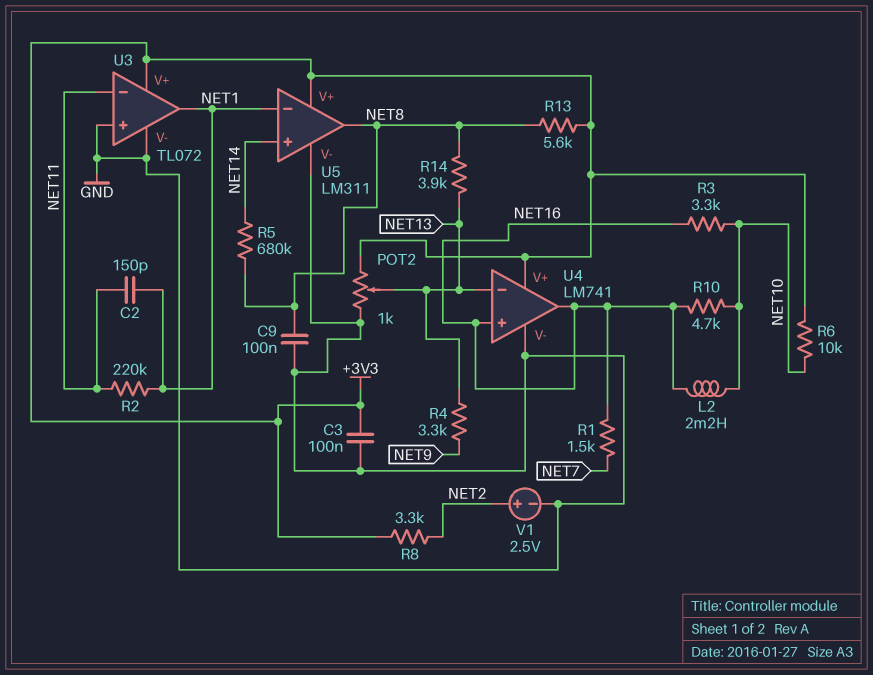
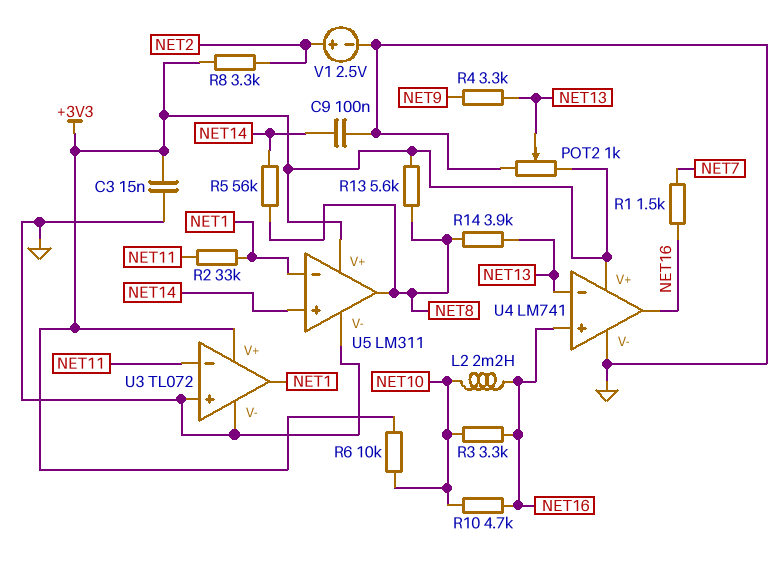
C2: 150pF (NET1, NET11) -> none
C3: 100nF (+3V3, GND) -> 15nF (+3V3, GND)
C9: 100nF (GND, NET8) -> 100nF (GND, NET14)
R2: 220k (NET1, NET11) -> 33k (NET1, NET11)
R5: 680k (NET8, NET14) -> 56k (NET8, NET14)

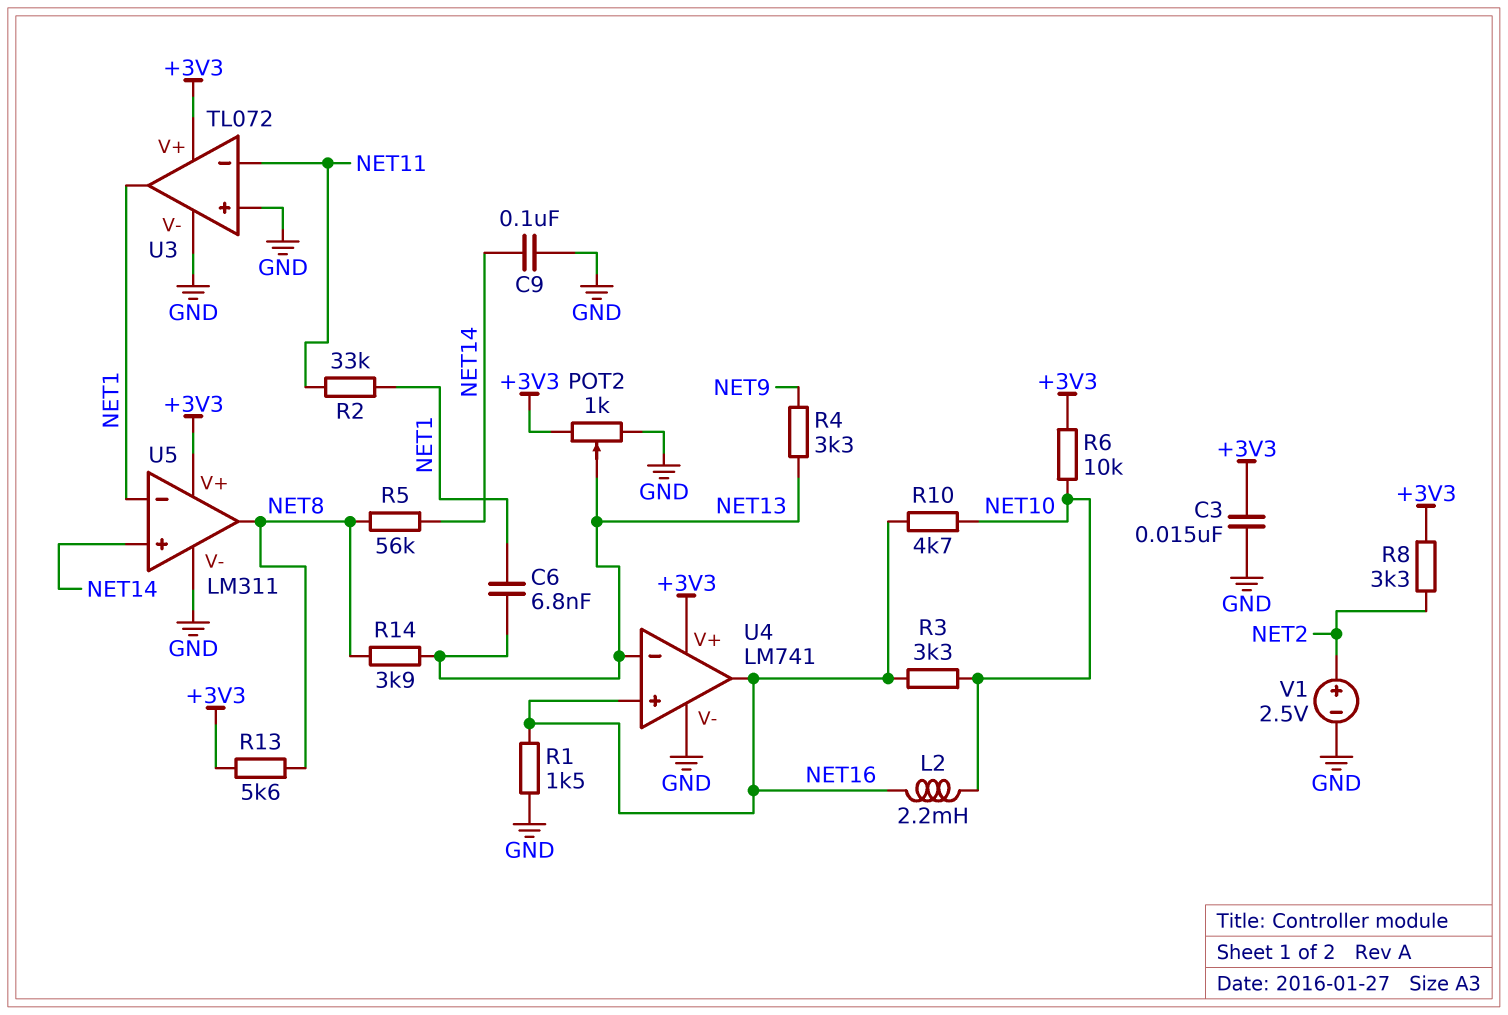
C6: none -> 6.8nF (NET1, NET13)
R1: 1.5k (NET7, NET16) -> 1.5k (GND, NET16)

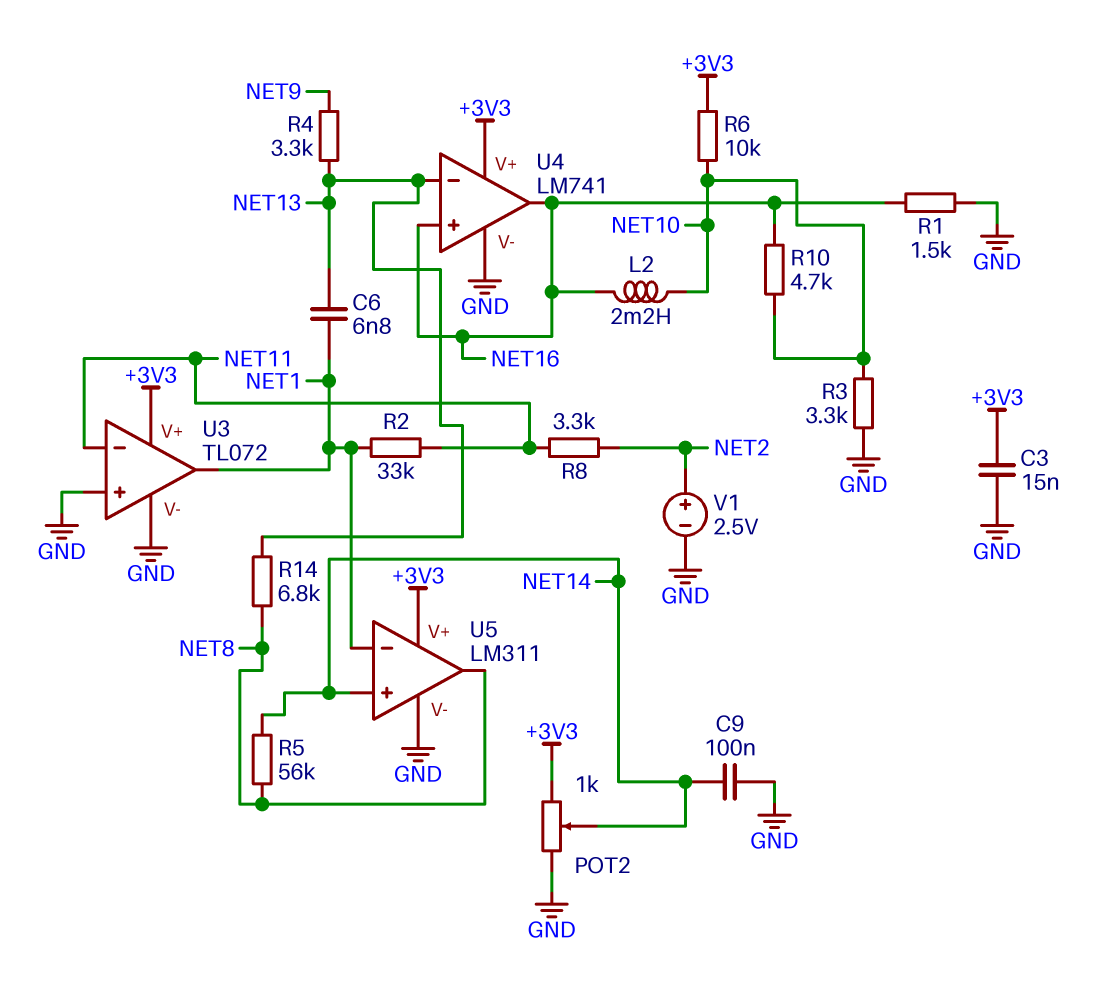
POT2: 1k (+3V3, GND, wiper NET13) -> 1k (+3V3, GND, wiper NET14)
R3: 3.3k (NET10, NET16) -> 3.3k (GND, NET10)
R8: 3.3k (+3V3, NET2) -> 3.3k (NET2, NET11)
R13: 5.6k (+3V3, NET8) -> none
R14: 3.9k (NET8, NET13) -> 6.8k (NET8, NET13)

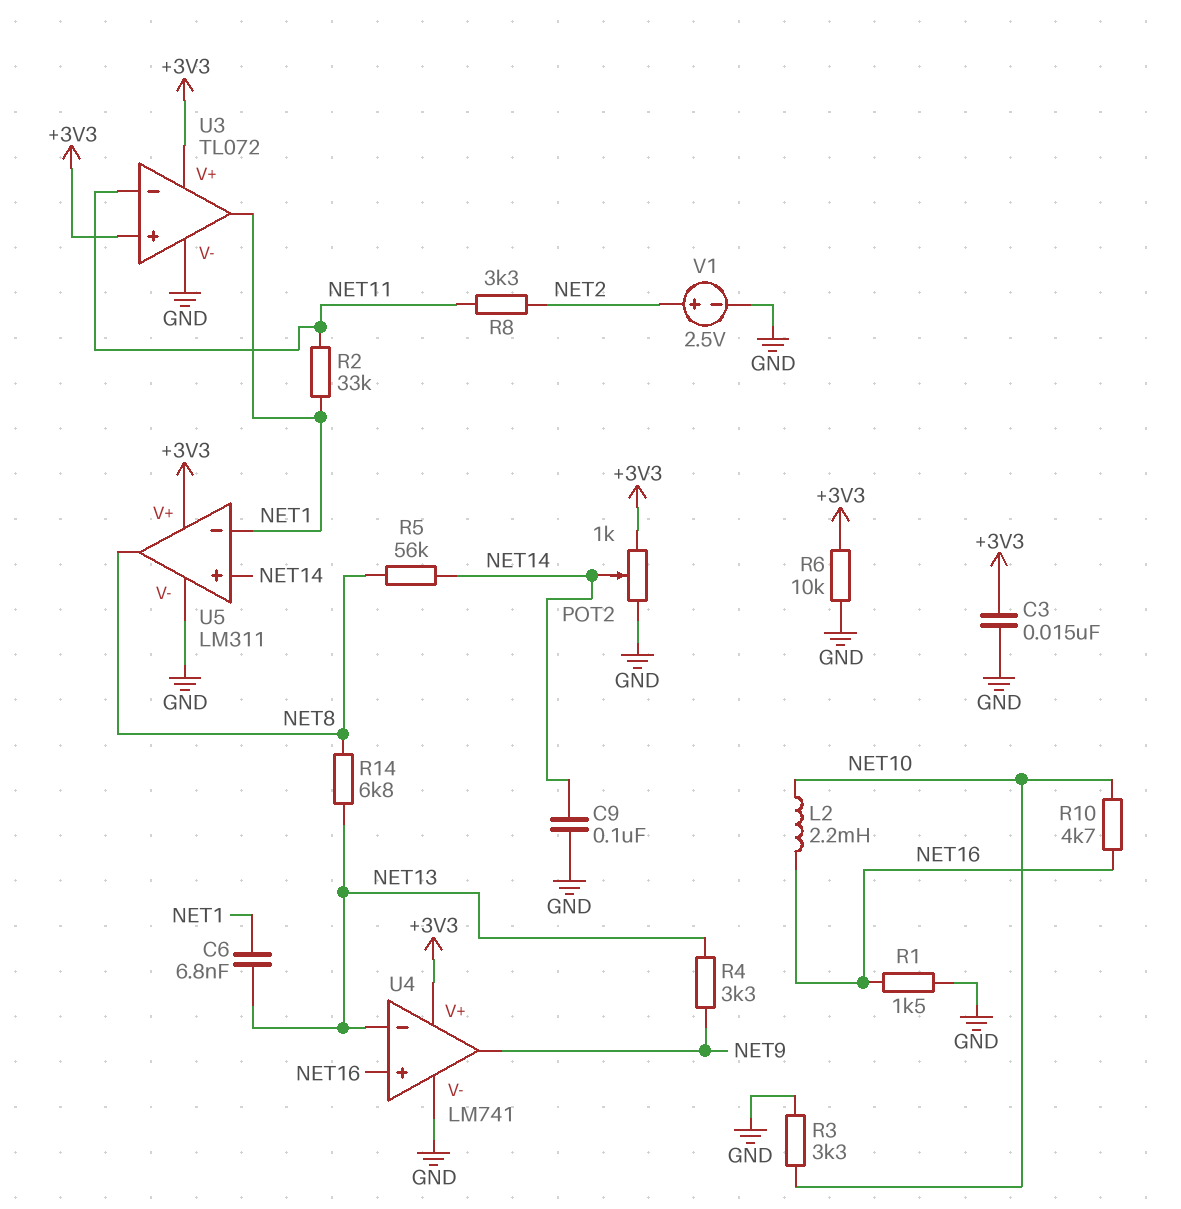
R6: 10k (+3V3, NET10) -> 10k (+3V3, GND)
U3 pin in+: GND -> +3V3
U4 pin out: NET16 -> NET9

